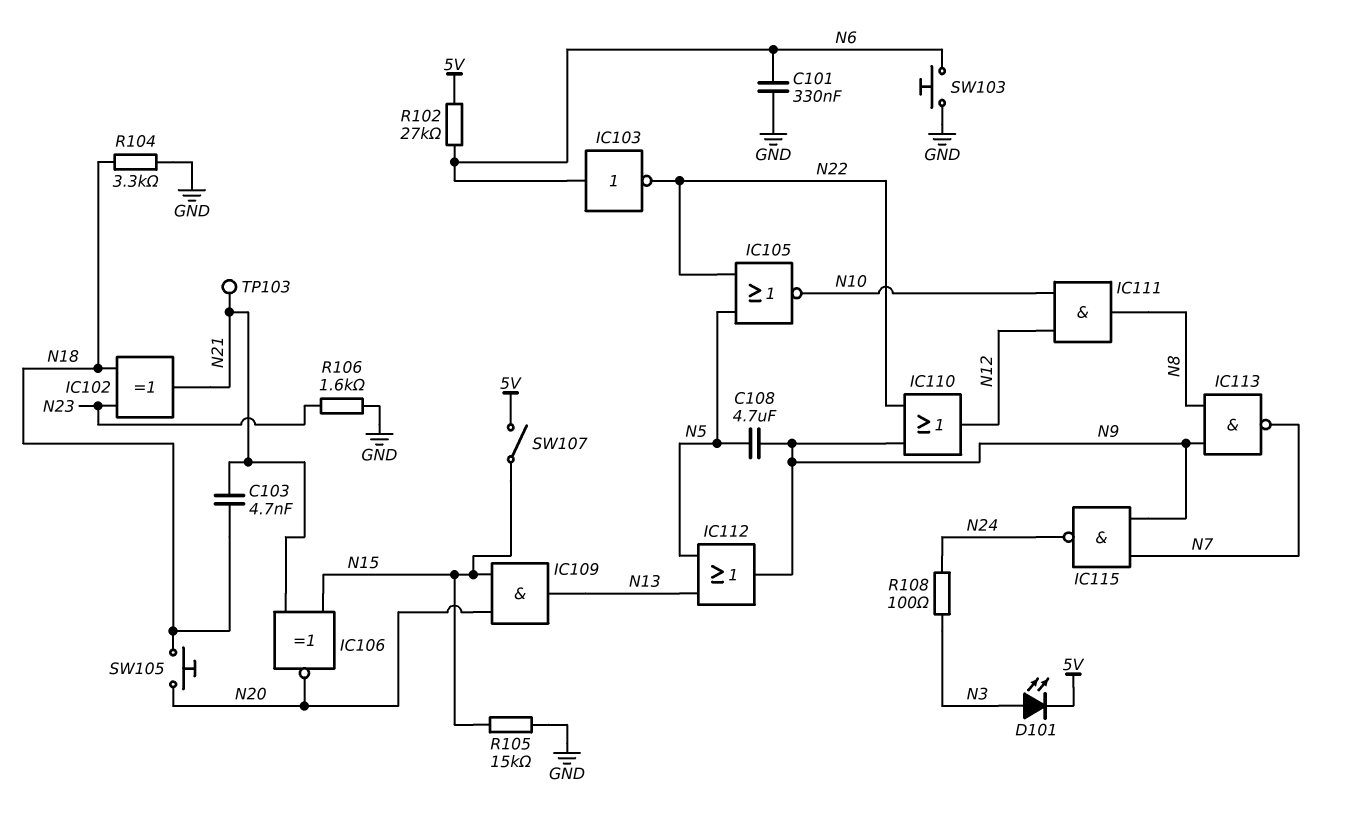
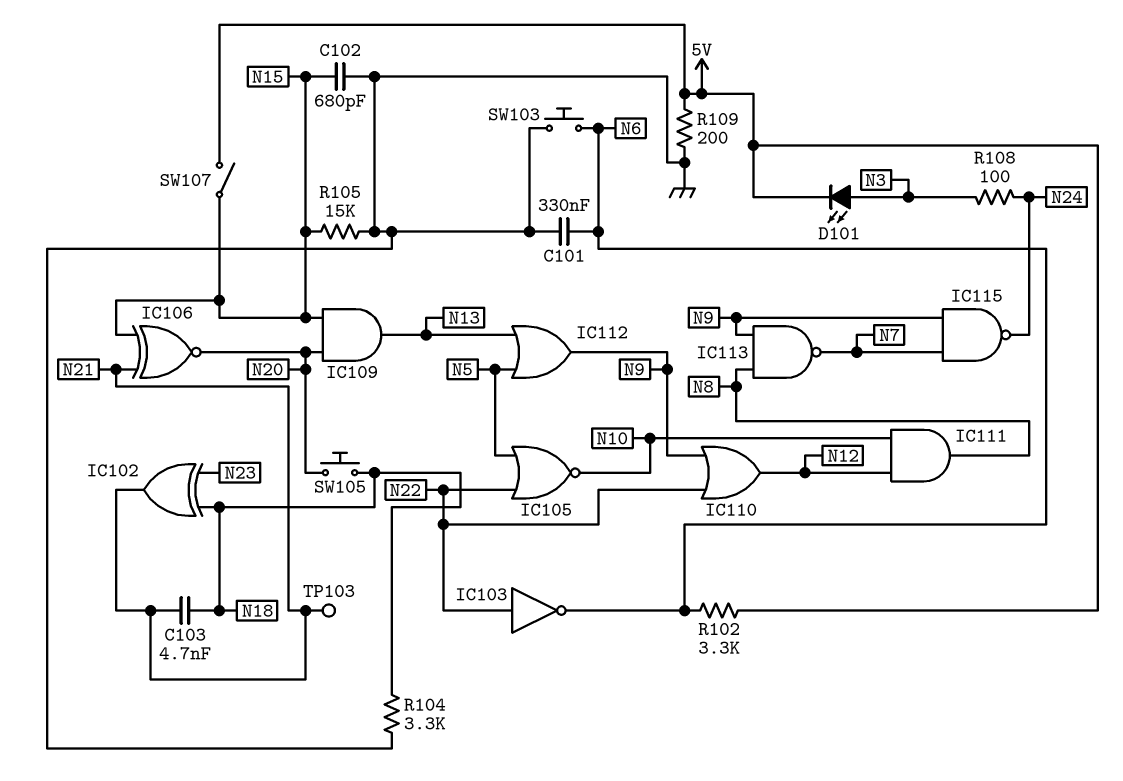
C102: none -> 680pF (GND, N15)
C108: 4.7uF (N5, N9) -> none
IC103: NOT (in N6, out N22) -> NOT (in N22, out N6)
R102: 27k (5V, N6) -> 3.3k (5V, N6)
R106: 1.6k (GND, N23) -> none
R109: none -> 200 (5V, GND)

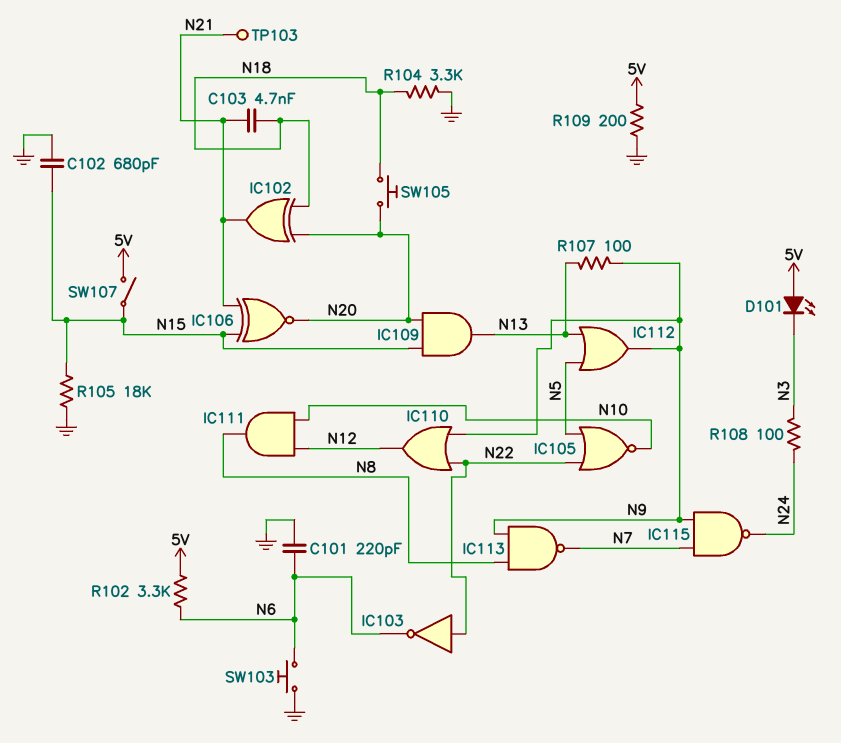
C101: 330nF (GND, N6) -> 220pF (GND, N6)
D101: LED (A N3, K 5V) -> LED (A 5V, K N3)
IC102: XOR (in N18, in N23, out N21) -> XOR (in N18, in N20, out N21)
R105: 15k (GND, N15) -> 18k (GND, N15)
R107: none -> 100 (N9, N13)

